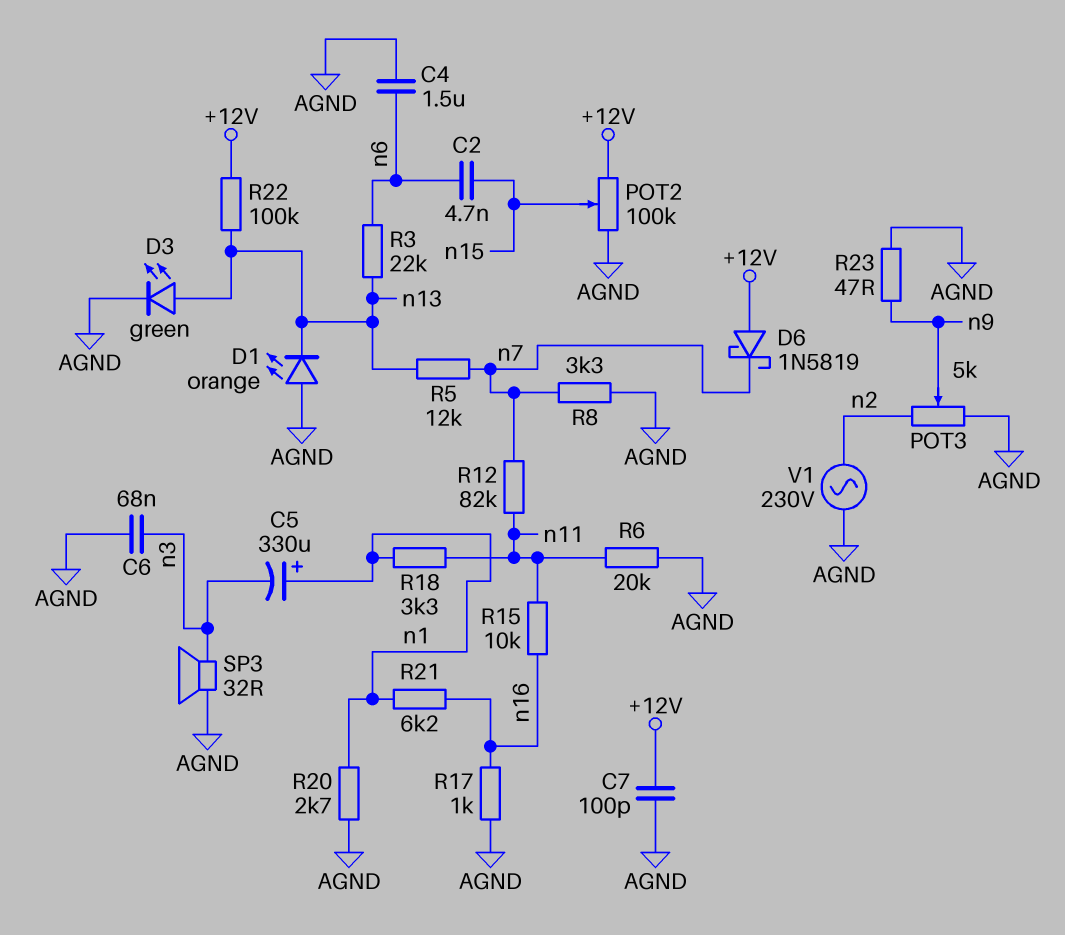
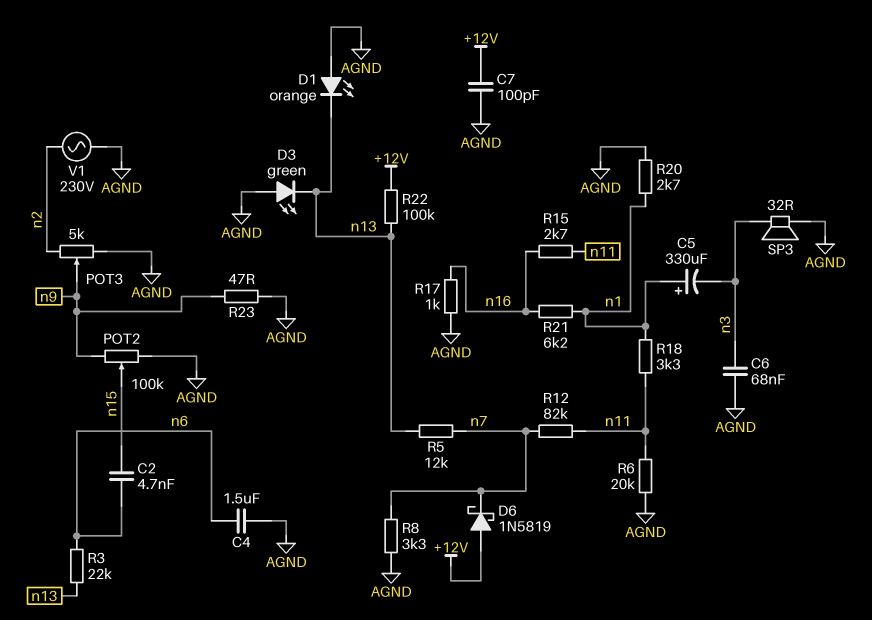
D3: LED green (A n13, K AGND) -> LED green (A AGND, K n13)
POT2: 100k (+12V, AGND, wiper n15) -> 100k (AGND, n9, wiper n15)
R15: 10k (n11, n16) -> 2.7k (n11, n16)

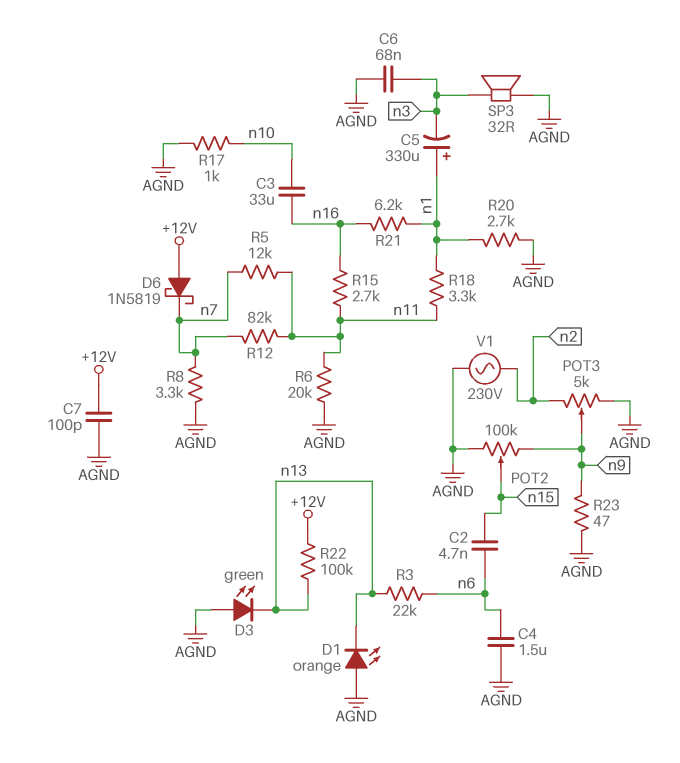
C3: none -> 33uF (n10, n16)
R5: 12k (n7, n13) -> 12k (n7, n11)
R17: 1k (AGND, n16) -> 1k (AGND, n10)

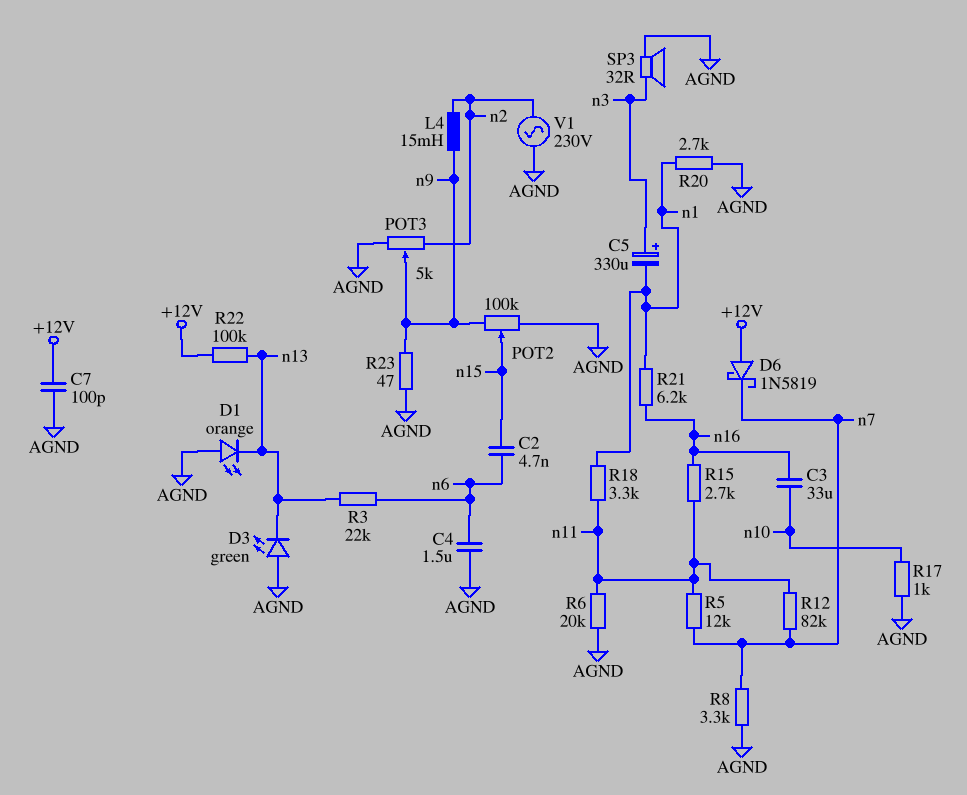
C5: 330uF (plus n1, minus n3) -> 330uF (plus n3, minus n1)
C6: 68nF (AGND, n3) -> none
L4: none -> 15mH (n2, n9)

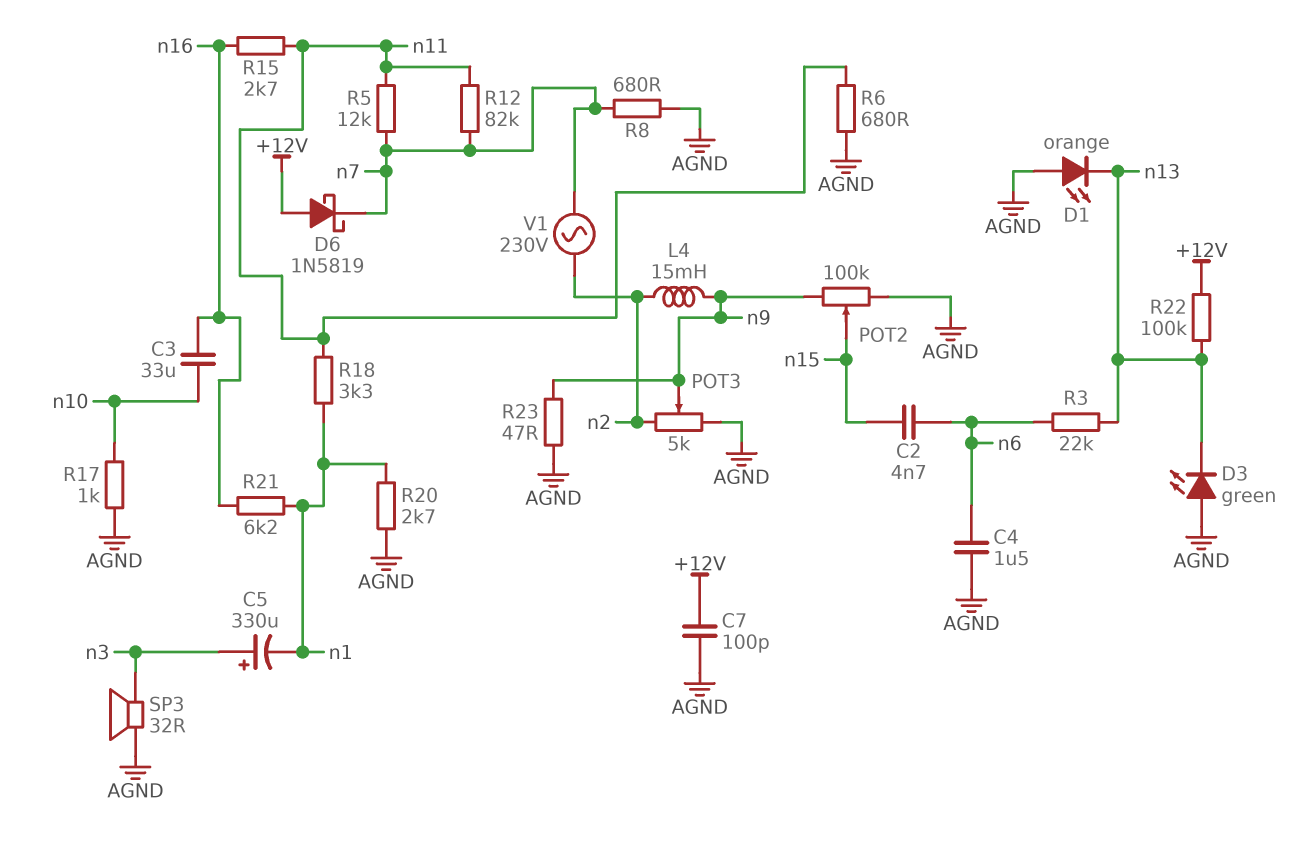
R6: 20k (AGND, n11) -> 680 (AGND, n11)
R8: 3.3k (AGND, n7) -> 680 (AGND, n7)
V1: AC 230V (AGND, n2) -> AC 230V (n2, n7)

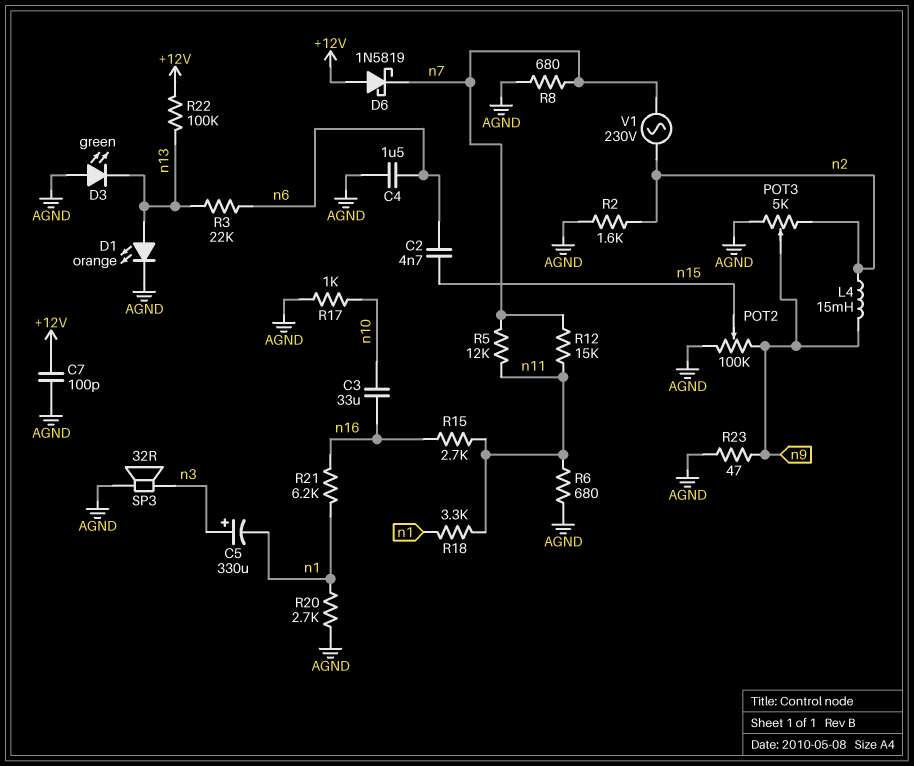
D1: LED orange (A AGND, K n13) -> LED orange (A n13, K AGND)
R2: none -> 1.6k (AGND, n2)
R12: 82k (n7, n11) -> 15k (n7, n11)

